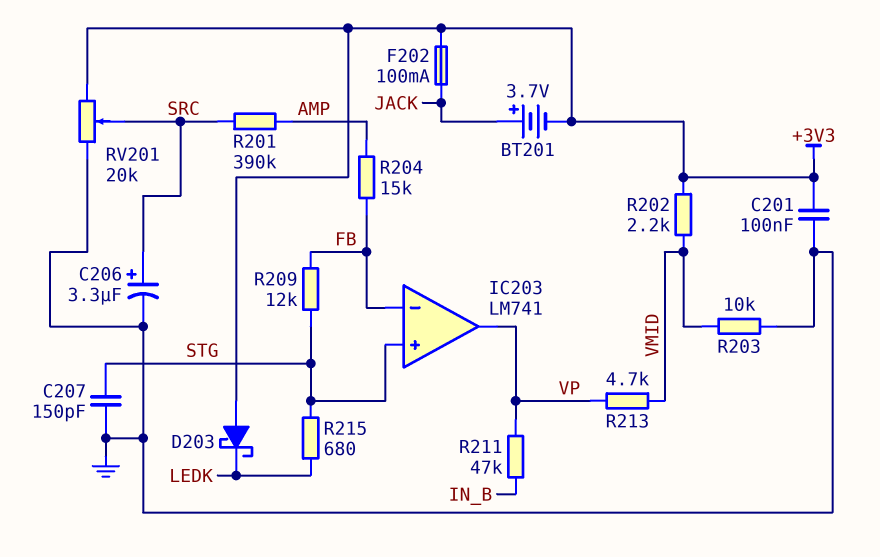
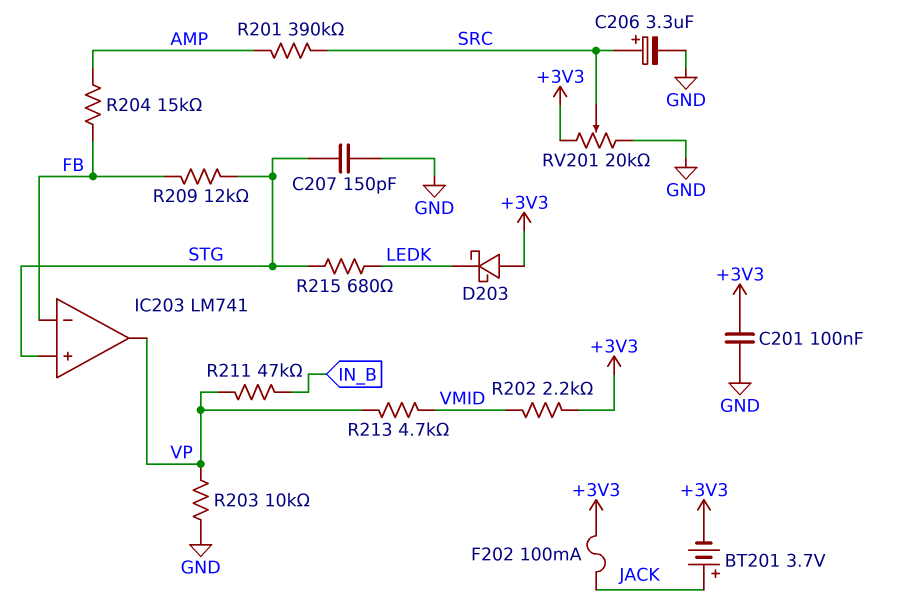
R203: 10k (GND, VMID) -> 10k (GND, VP)

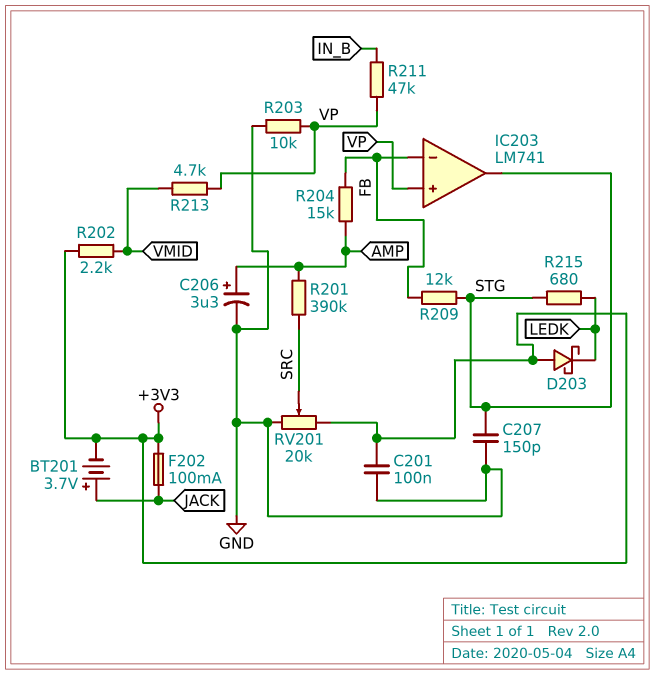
C206: 3.3uF (plus SRC, minus GND) -> 3.3uF (plus AMP, minus GND)
IC203 pin in+: STG -> VP
IC203 pin out: VP -> STG

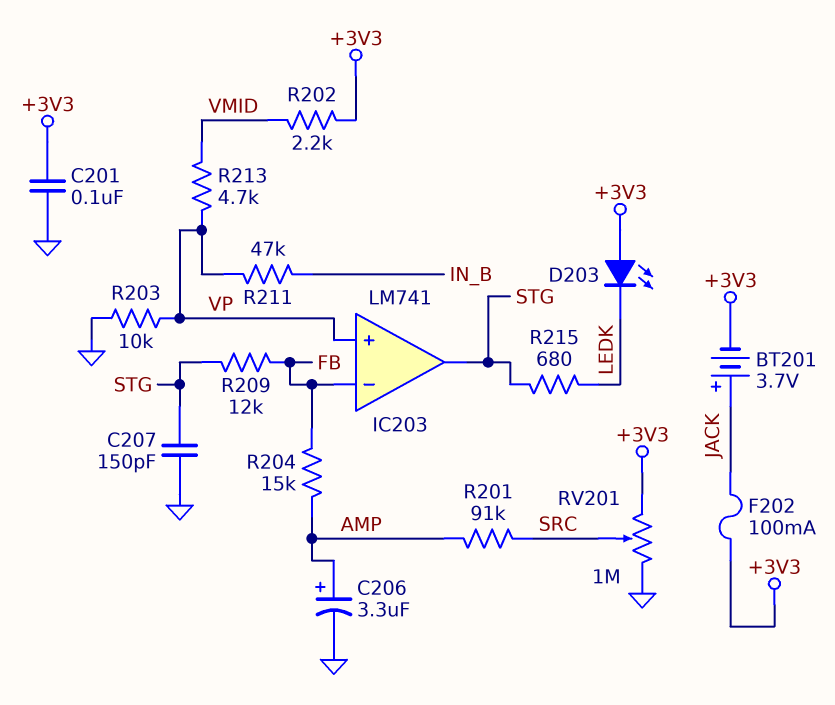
D203: schottky (A +3V3, K LEDK) -> LED (A +3V3, K LEDK)
R201: 390k (AMP, SRC) -> 91k (AMP, SRC)
RV201: 20k (+3V3, GND, wiper SRC) -> 1M (+3V3, GND, wiper SRC)

